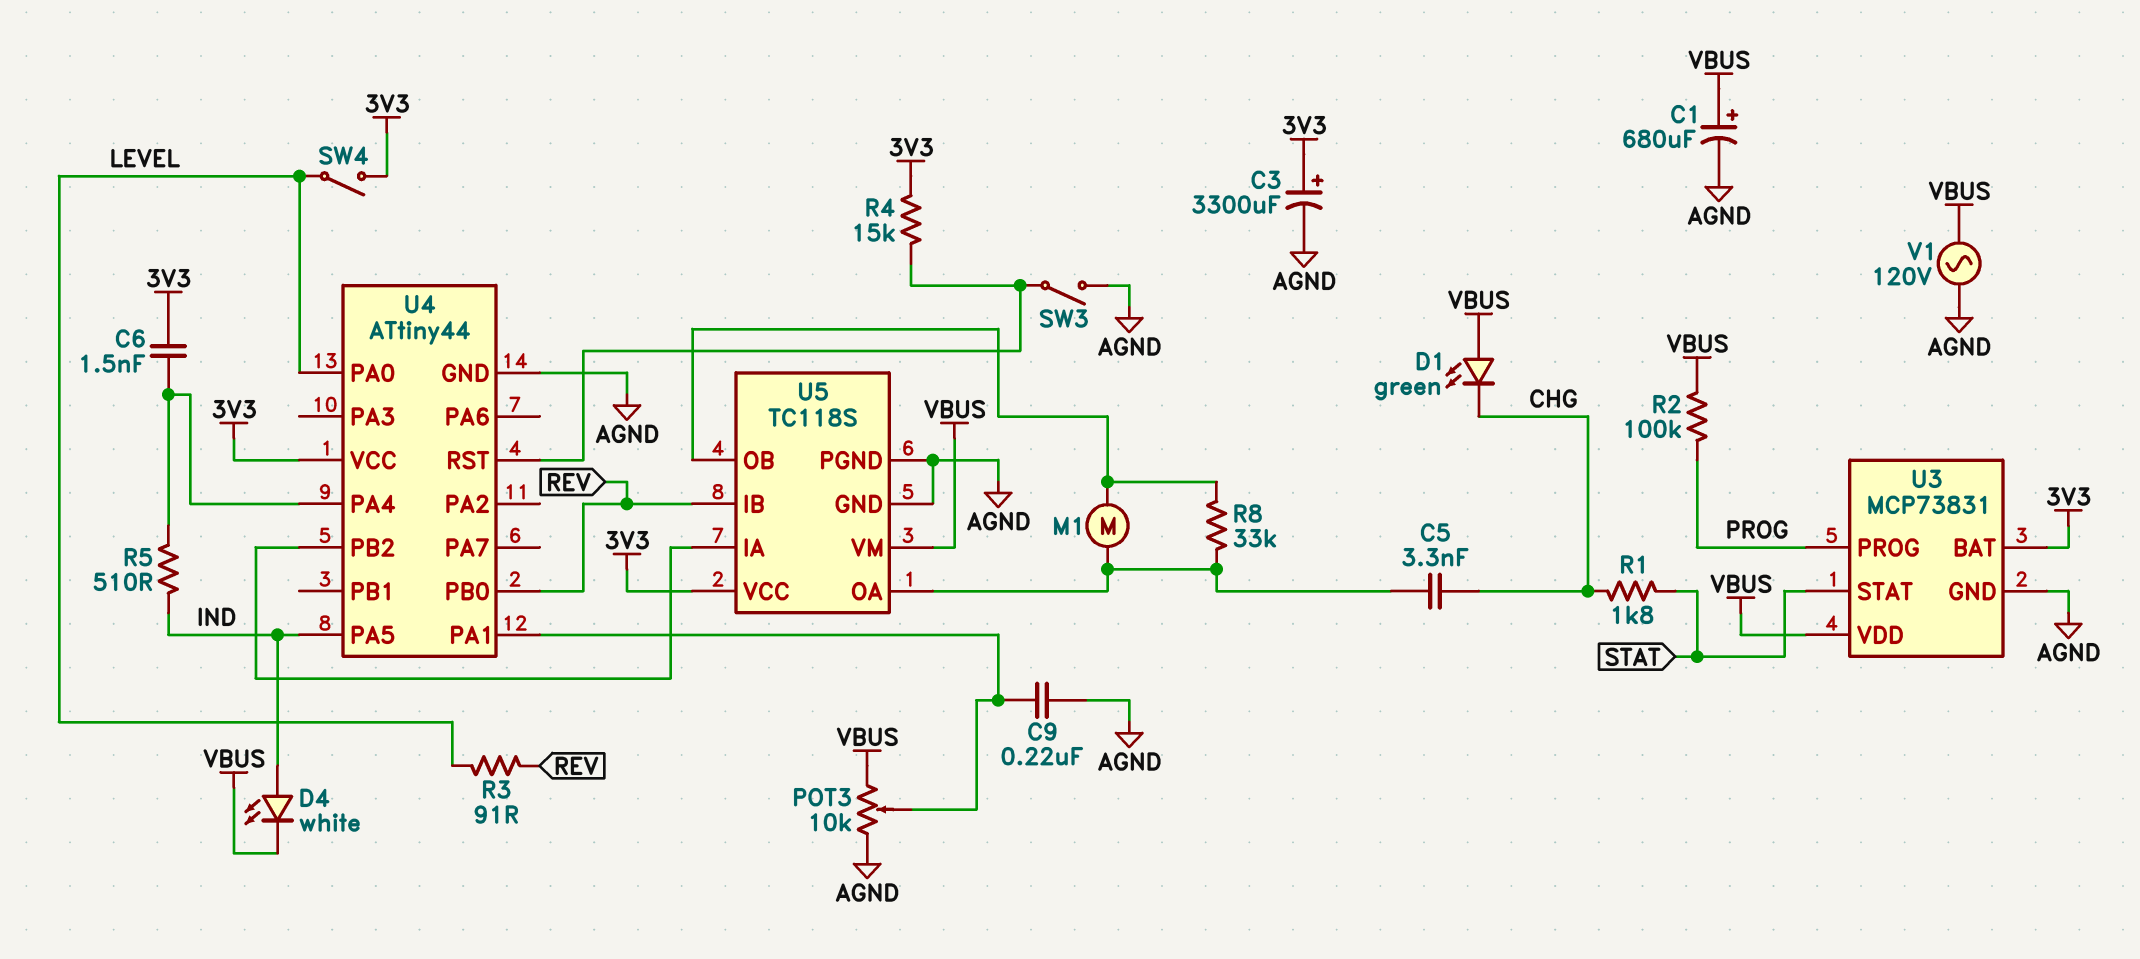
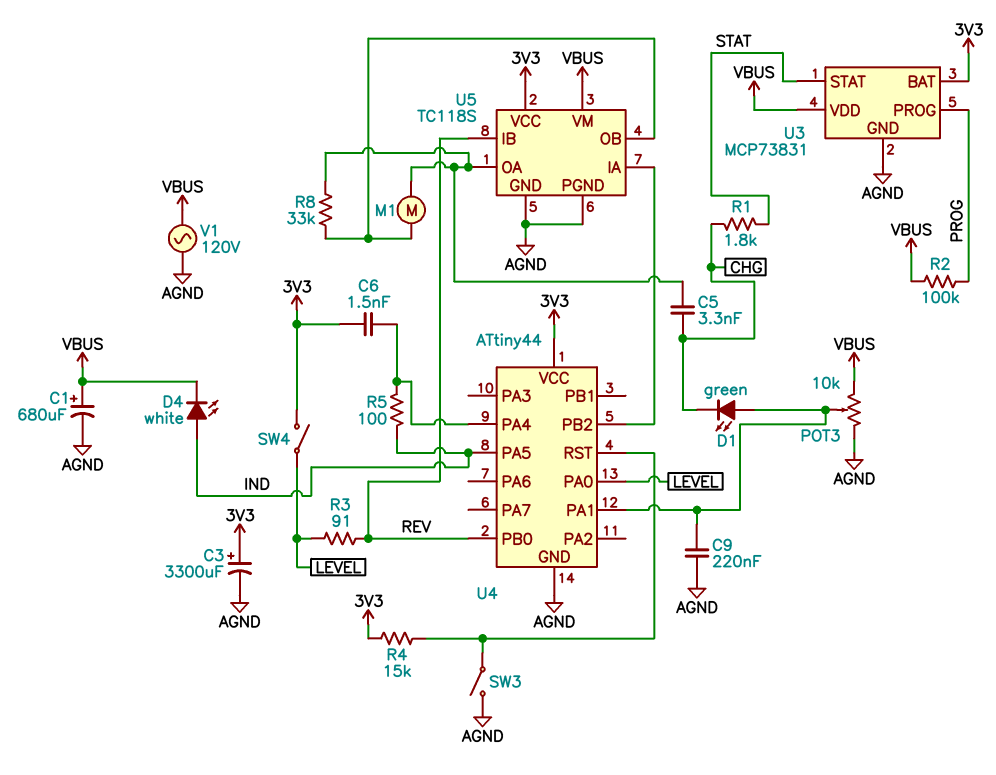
D1: LED green (A VBUS, K CHG) -> LED green (A U4/PA1, K CHG)
R5: 510 (IND, U4/PA4) -> 100 (IND, U4/PA4)

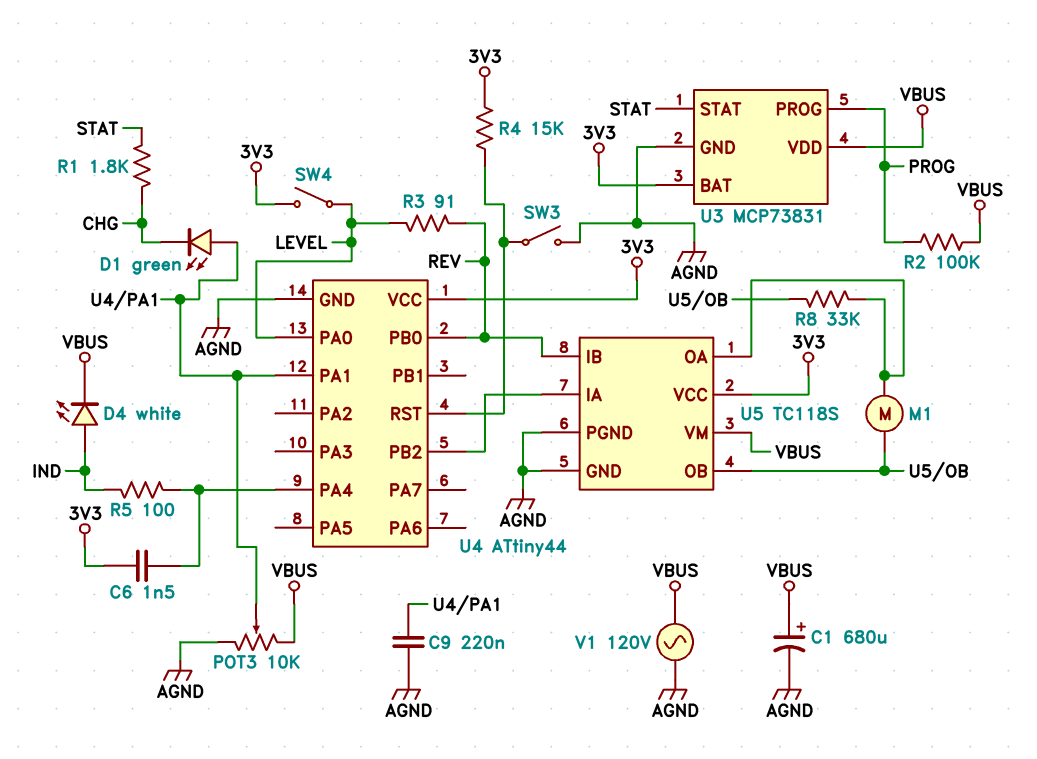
C3: 3300uF (plus 3V3, minus AGND) -> none
C5: 3.3nF (CHG, U5/OA) -> none
U4 pin PA5: IND -> none

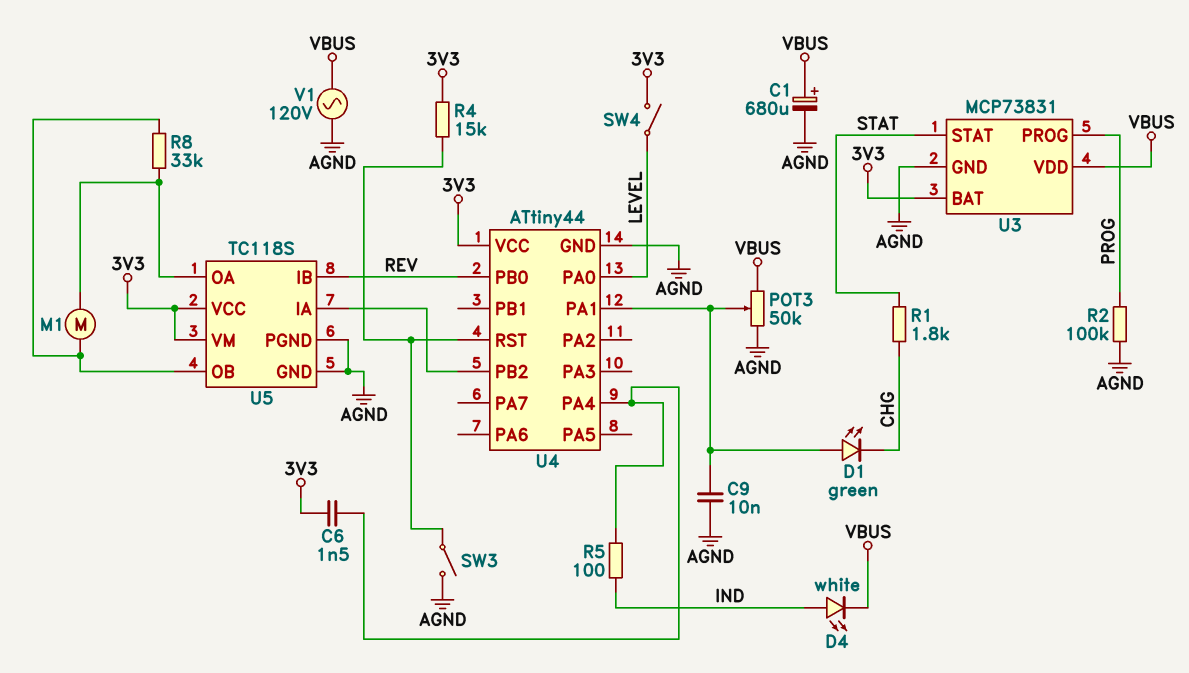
C9: 220nF (AGND, U4/PA1) -> 10nF (AGND, U4/PA1)
POT3: 10k (AGND, VBUS, wiper U4/PA1) -> 50k (AGND, VBUS, wiper U4/PA1)
R2: 100k (PROG, VBUS) -> 100k (AGND, PROG)
R3: 91 (LEVEL, REV) -> none
U5 pin VM: VBUS -> 3V3

